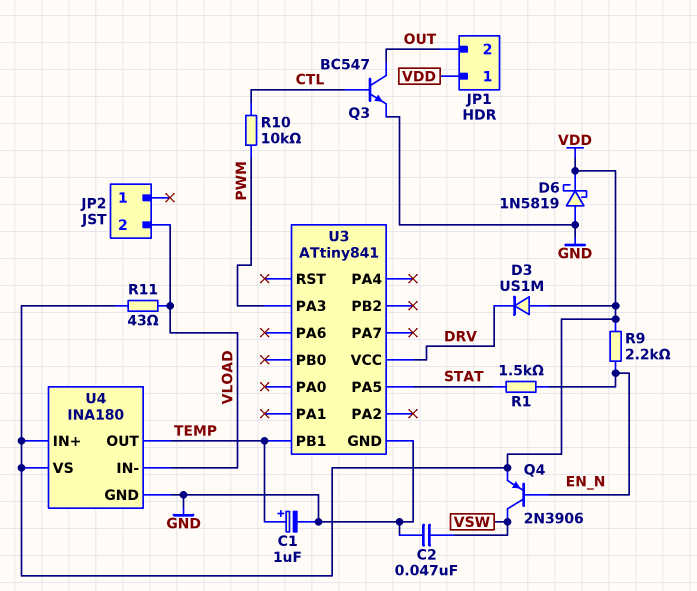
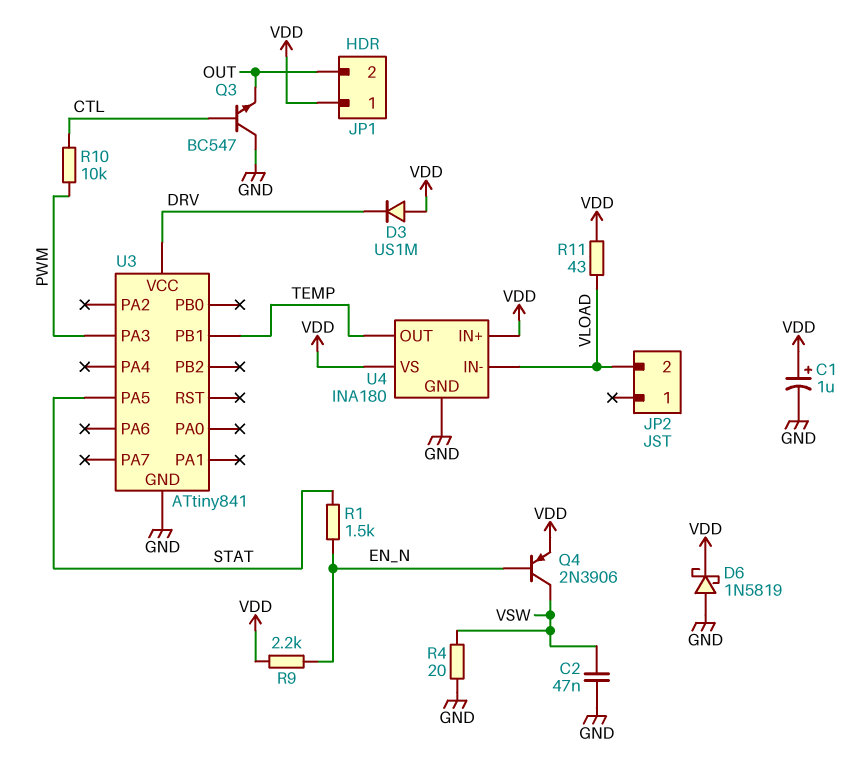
C1: 1uF (plus TEMP, minus GND) -> 1uF (plus VDD, minus GND)
Q3: NPN BC547 (B CTL, C OUT, E GND) -> NPN BC547 (B CTL, C GND, E OUT)
R4: none -> 20 (GND, VSW)

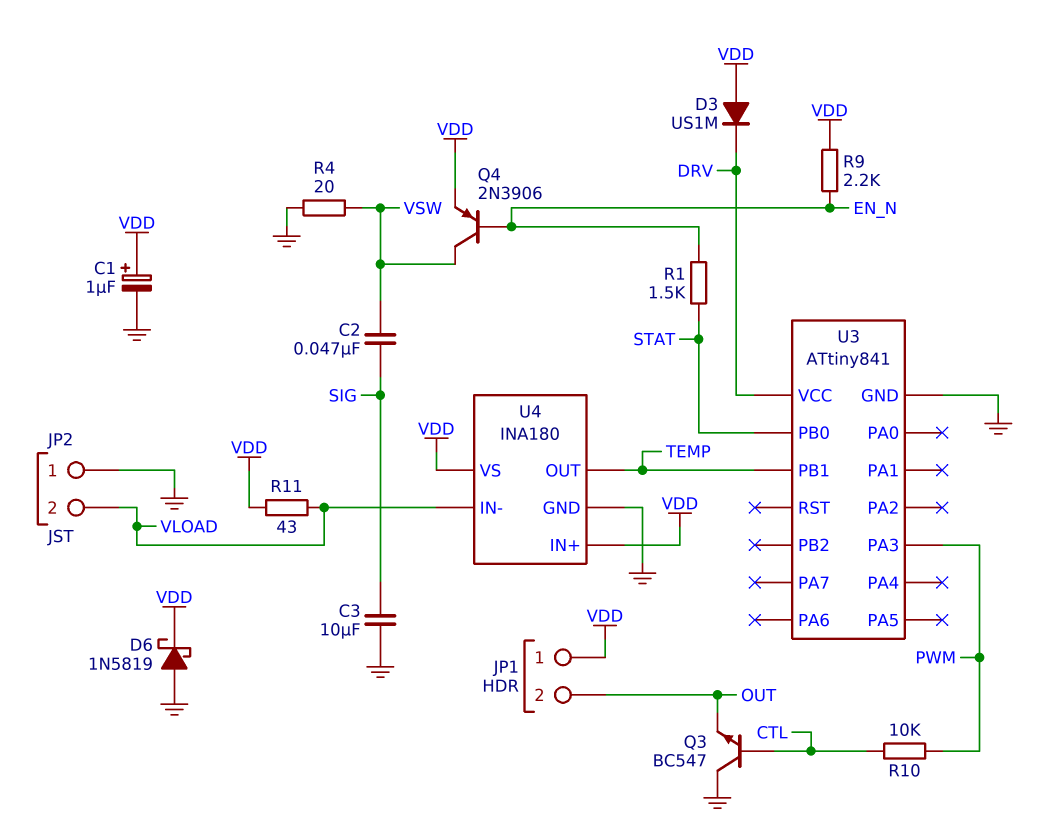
C2: 47nF (GND, VSW) -> 47nF (SIG, VSW)
C3: none -> 10uF (GND, SIG)
JP2 pin 1: none -> GND
U3 pin PA5: STAT -> none
U3 pin PB0: none -> STAT

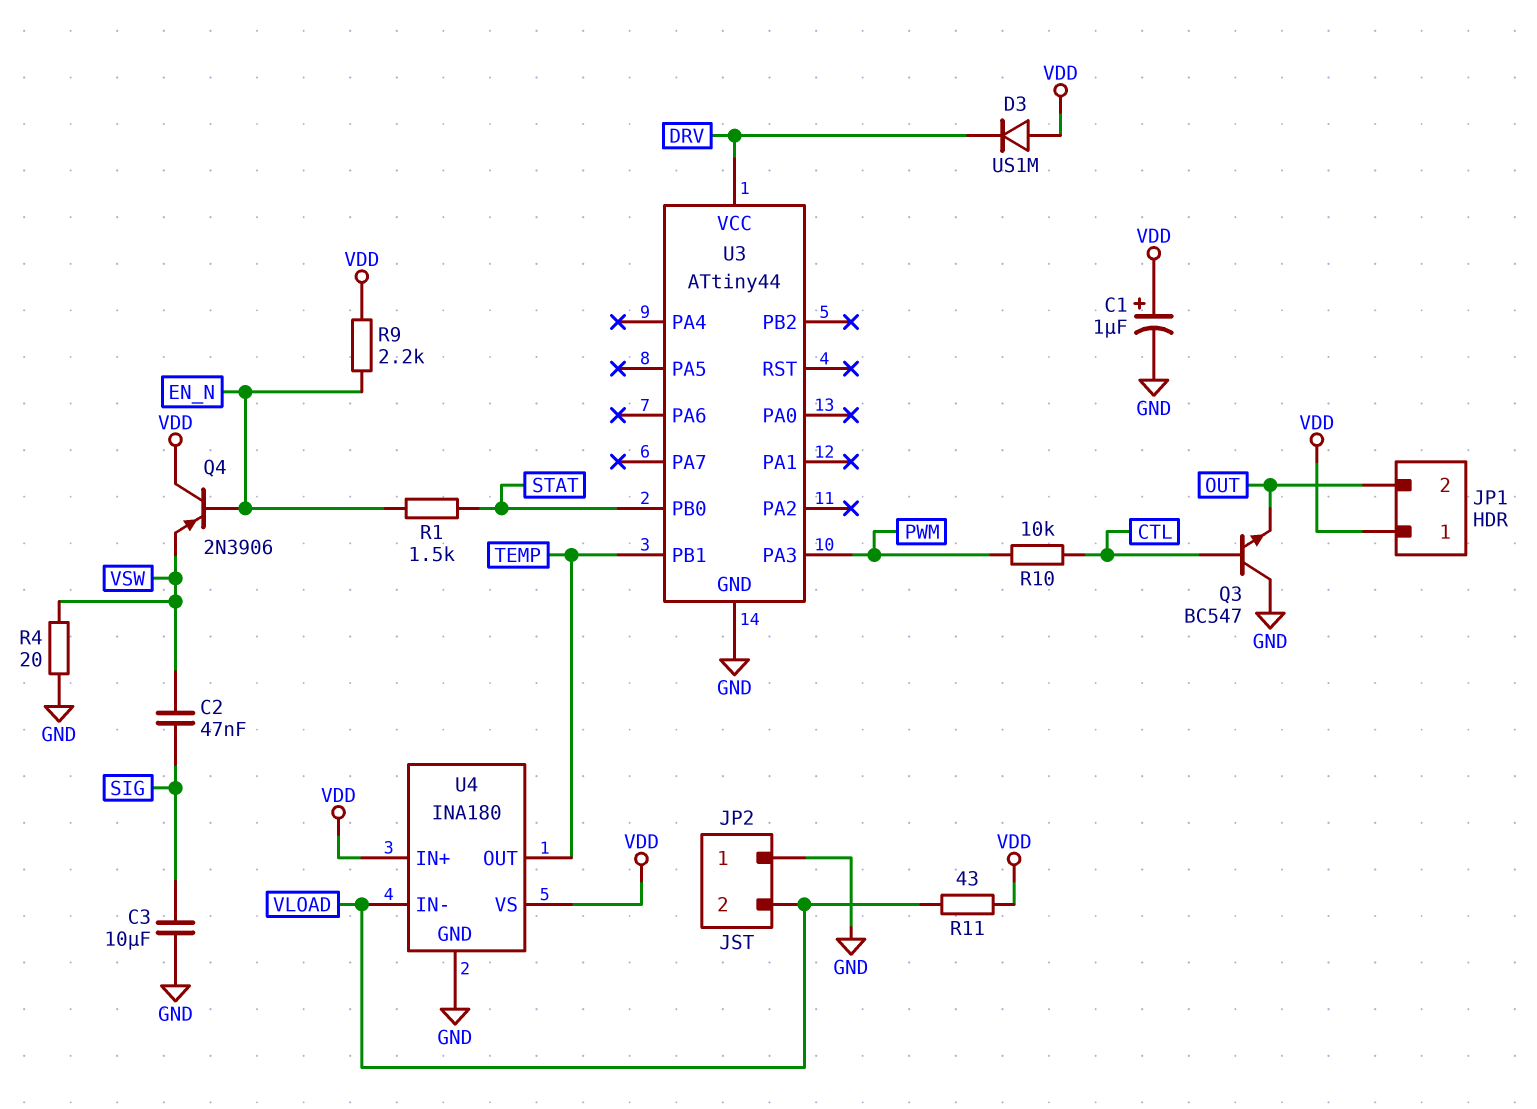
D6: schottky 1N5819 (A GND, K VDD) -> none
Q4: PNP 2N3906 (B EN_N, C VSW, E VDD) -> PNP 2N3906 (B EN_N, C VDD, E VSW)
U3: ATtiny841 -> ATtiny44

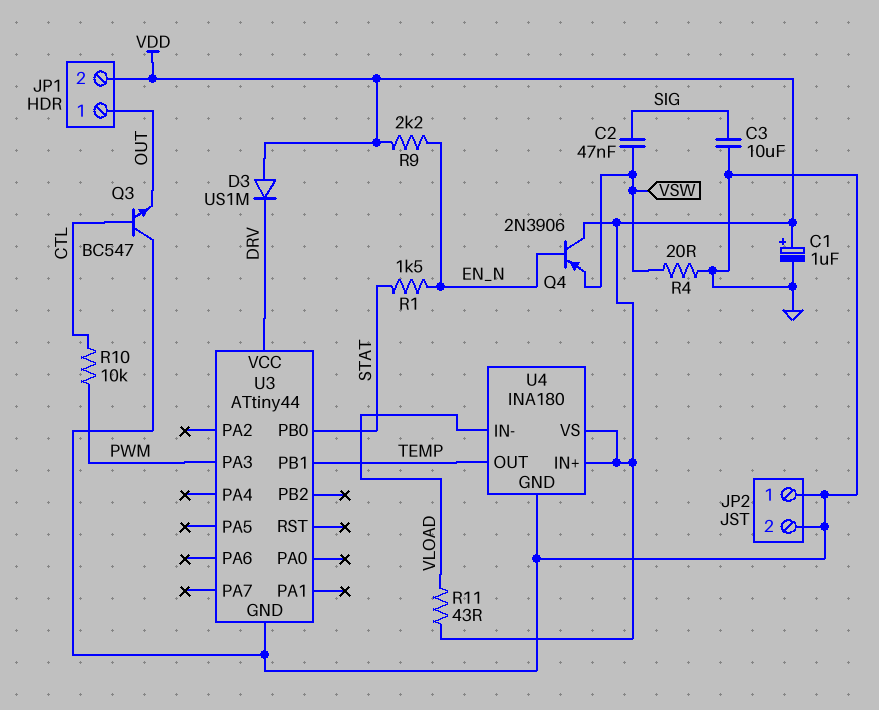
JP1 pin 1: VDD -> OUT
JP1 pin 2: OUT -> VDD
JP2 pin 2: VLOAD -> GND

